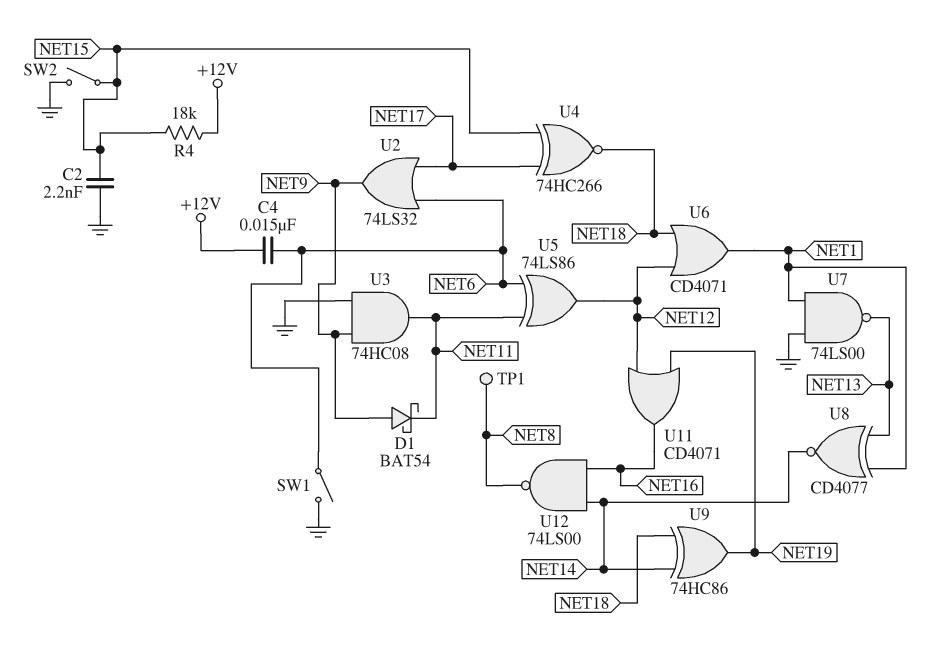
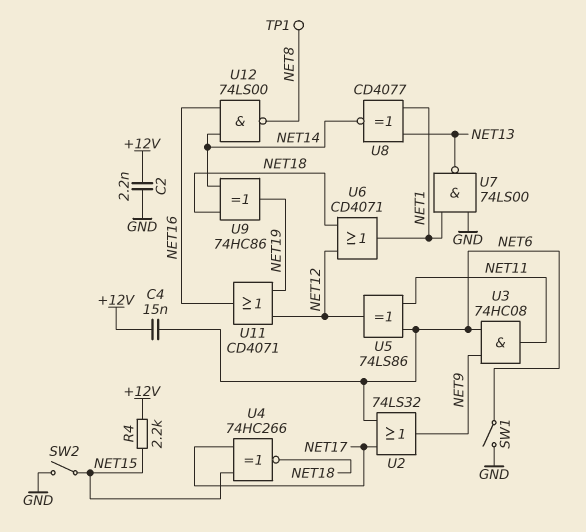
C2: 2.2nF (GND, NET15) -> 2.2nF (+12V, GND)
D1: schottky BAT54 (A NET9, K NET11) -> none
R4: 18k (+12V, NET15) -> 2.2k (+12V, NET15)
U3: AND 74HC08 (in GND, in NET9, out NET11) -> AND 74HC08 (in NET6, in NET9, out NET11)

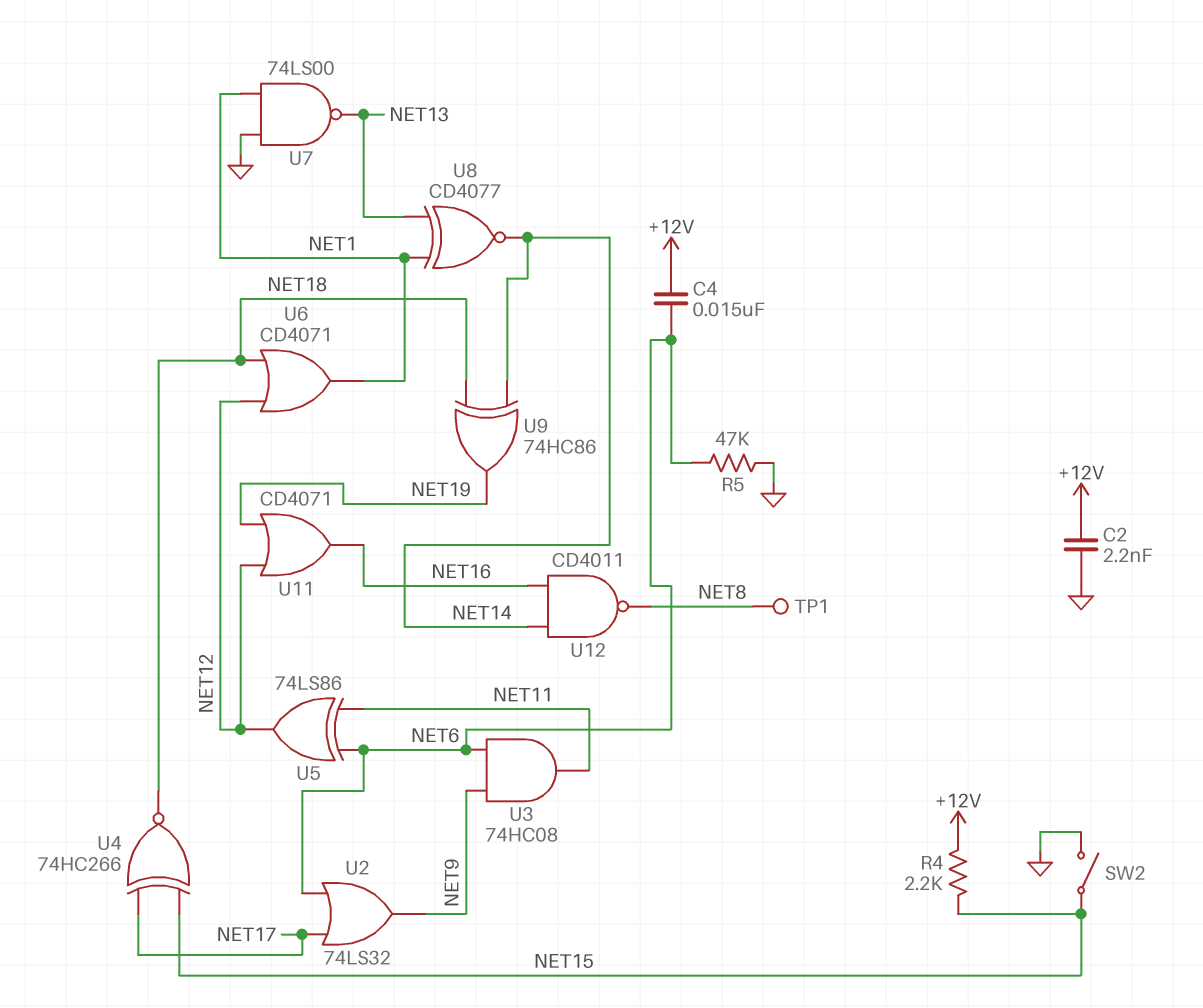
R5: none -> 47k (GND, NET6)
SW1: switch (GND, NET6) -> none
U12: NAND 74LS00 (in NET14, in NET16, out NET8) -> NAND CD4011 (in NET14, in NET16, out NET8)

